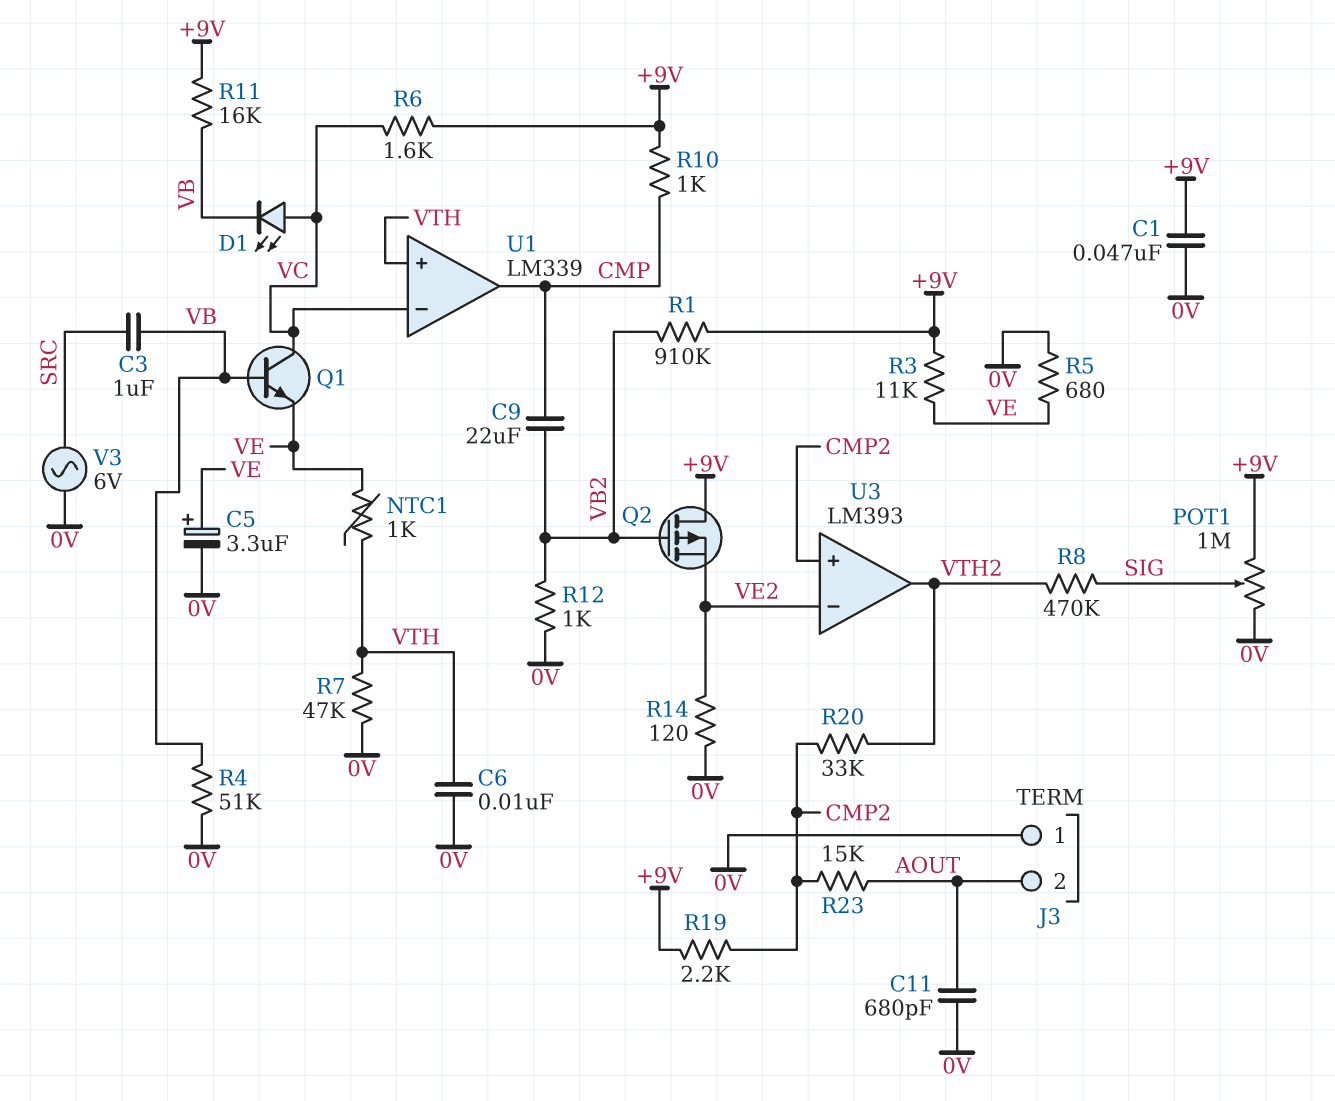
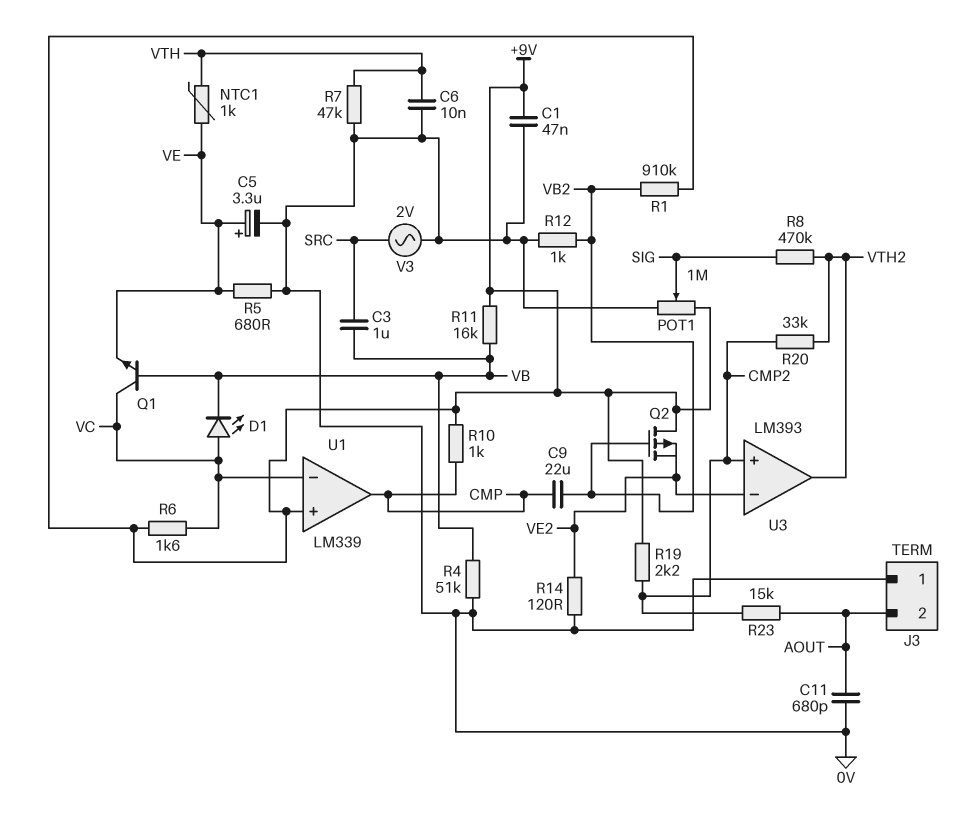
R3: 11k (+9V, VE) -> none
U1 pin in+: VTH -> +9V
V3: AC 6V (0V, SRC) -> AC 2V (0V, SRC)

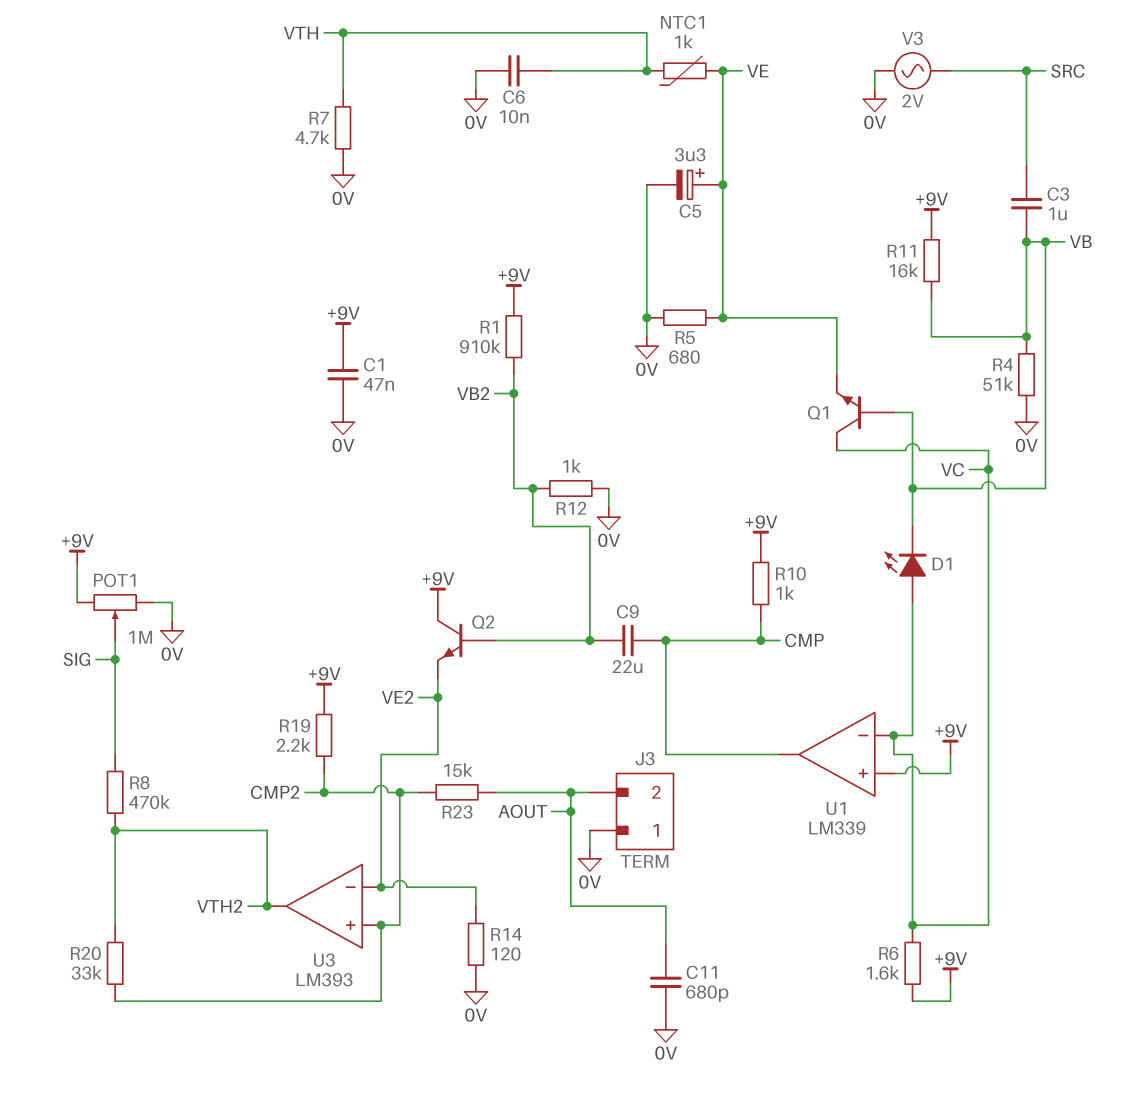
Q2: PMOS (G VB2, D +9V, S VE2) -> NPN (B VB2, C +9V, E VE2)
R7: 47k (0V, VTH) -> 4.7k (0V, VTH)

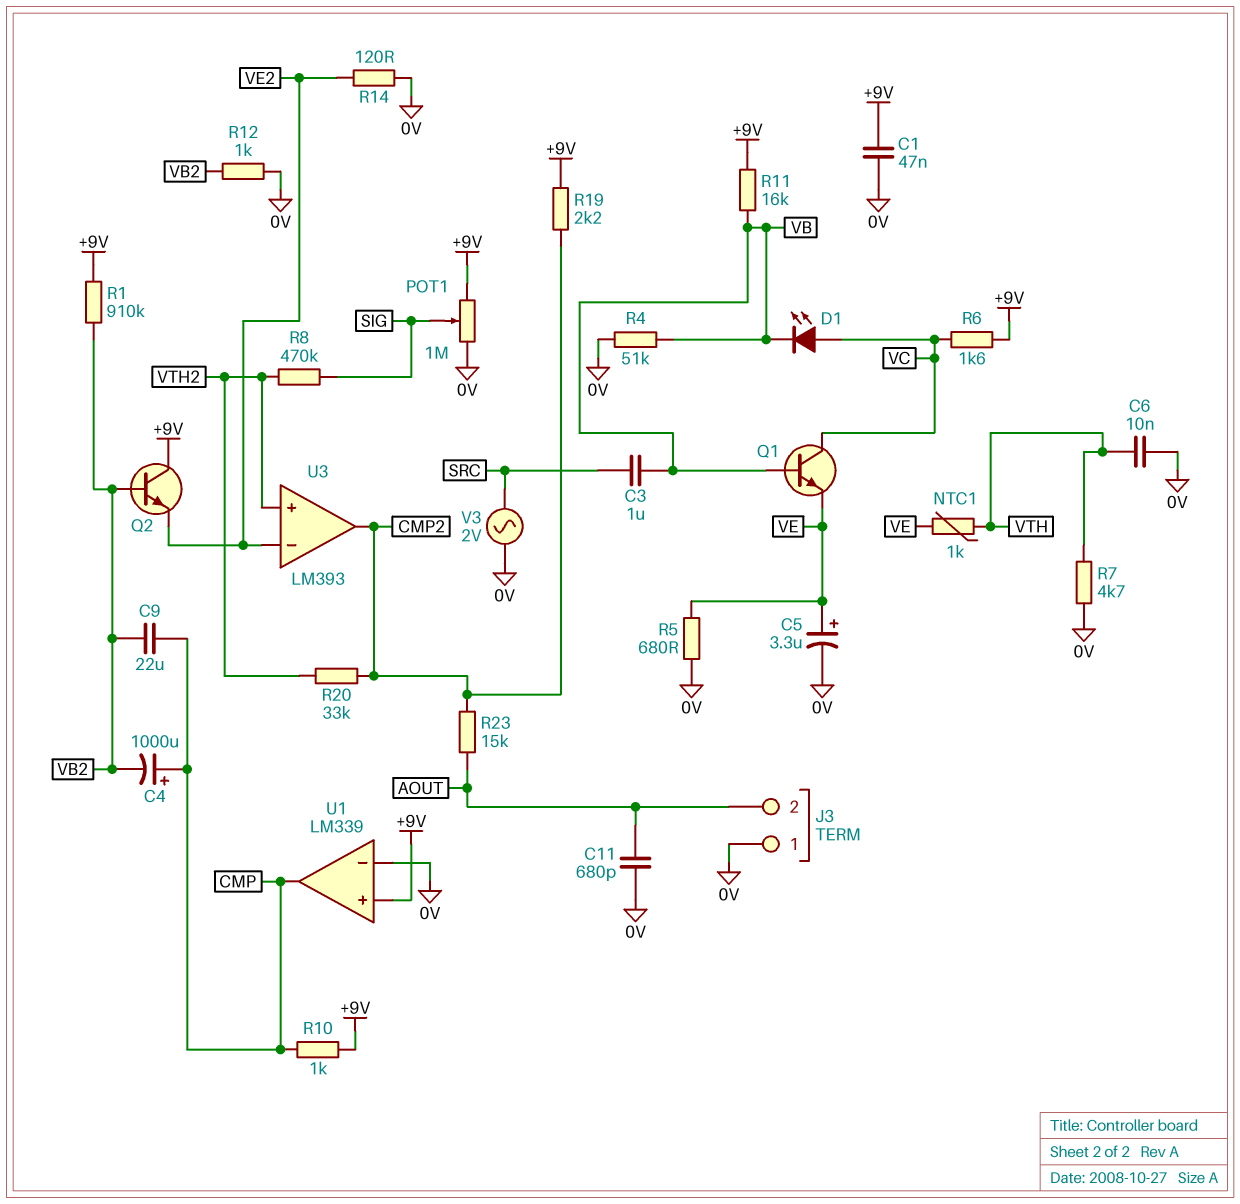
C4: none -> 1000uF (plus CMP, minus VB2)
U1 pin in-: VC -> 0V
U3 pin in+: CMP2 -> VTH2
U3 pin out: VTH2 -> CMP2

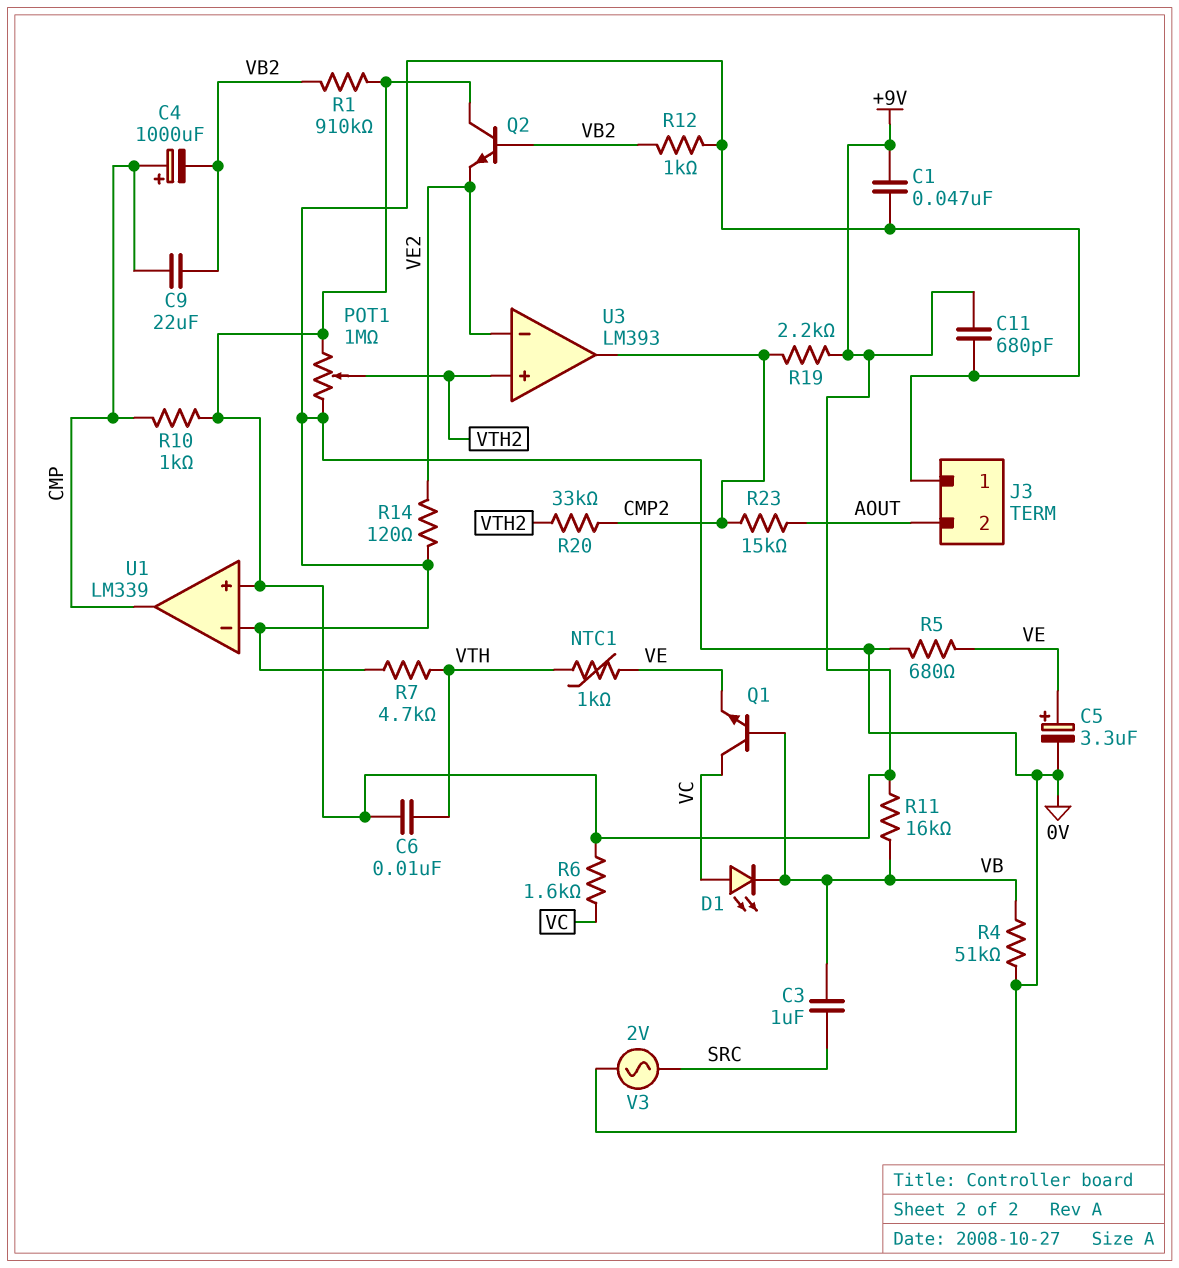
C6: 10nF (0V, VTH) -> 10nF (+9V, VTH)
C11: 680pF (0V, AOUT) -> 680pF (+9V, 0V)
POT1: 1M (+9V, 0V, wiper SIG) -> 1M (+9V, 0V, wiper VTH2)
R8: 470k (SIG, VTH2) -> none

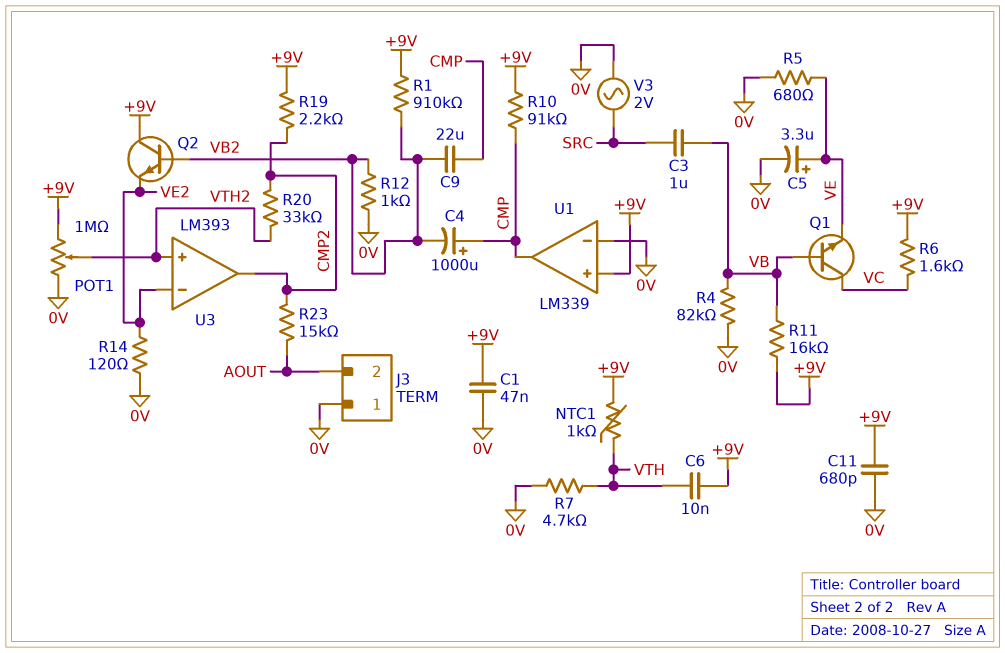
D1: LED (A VC, K VB) -> none
NTC1: 1k (VE, VTH) -> 1k (+9V, VTH)
R4: 51k (0V, VB) -> 82k (0V, VB)
R10: 1k (+9V, CMP) -> 91k (+9V, CMP)

